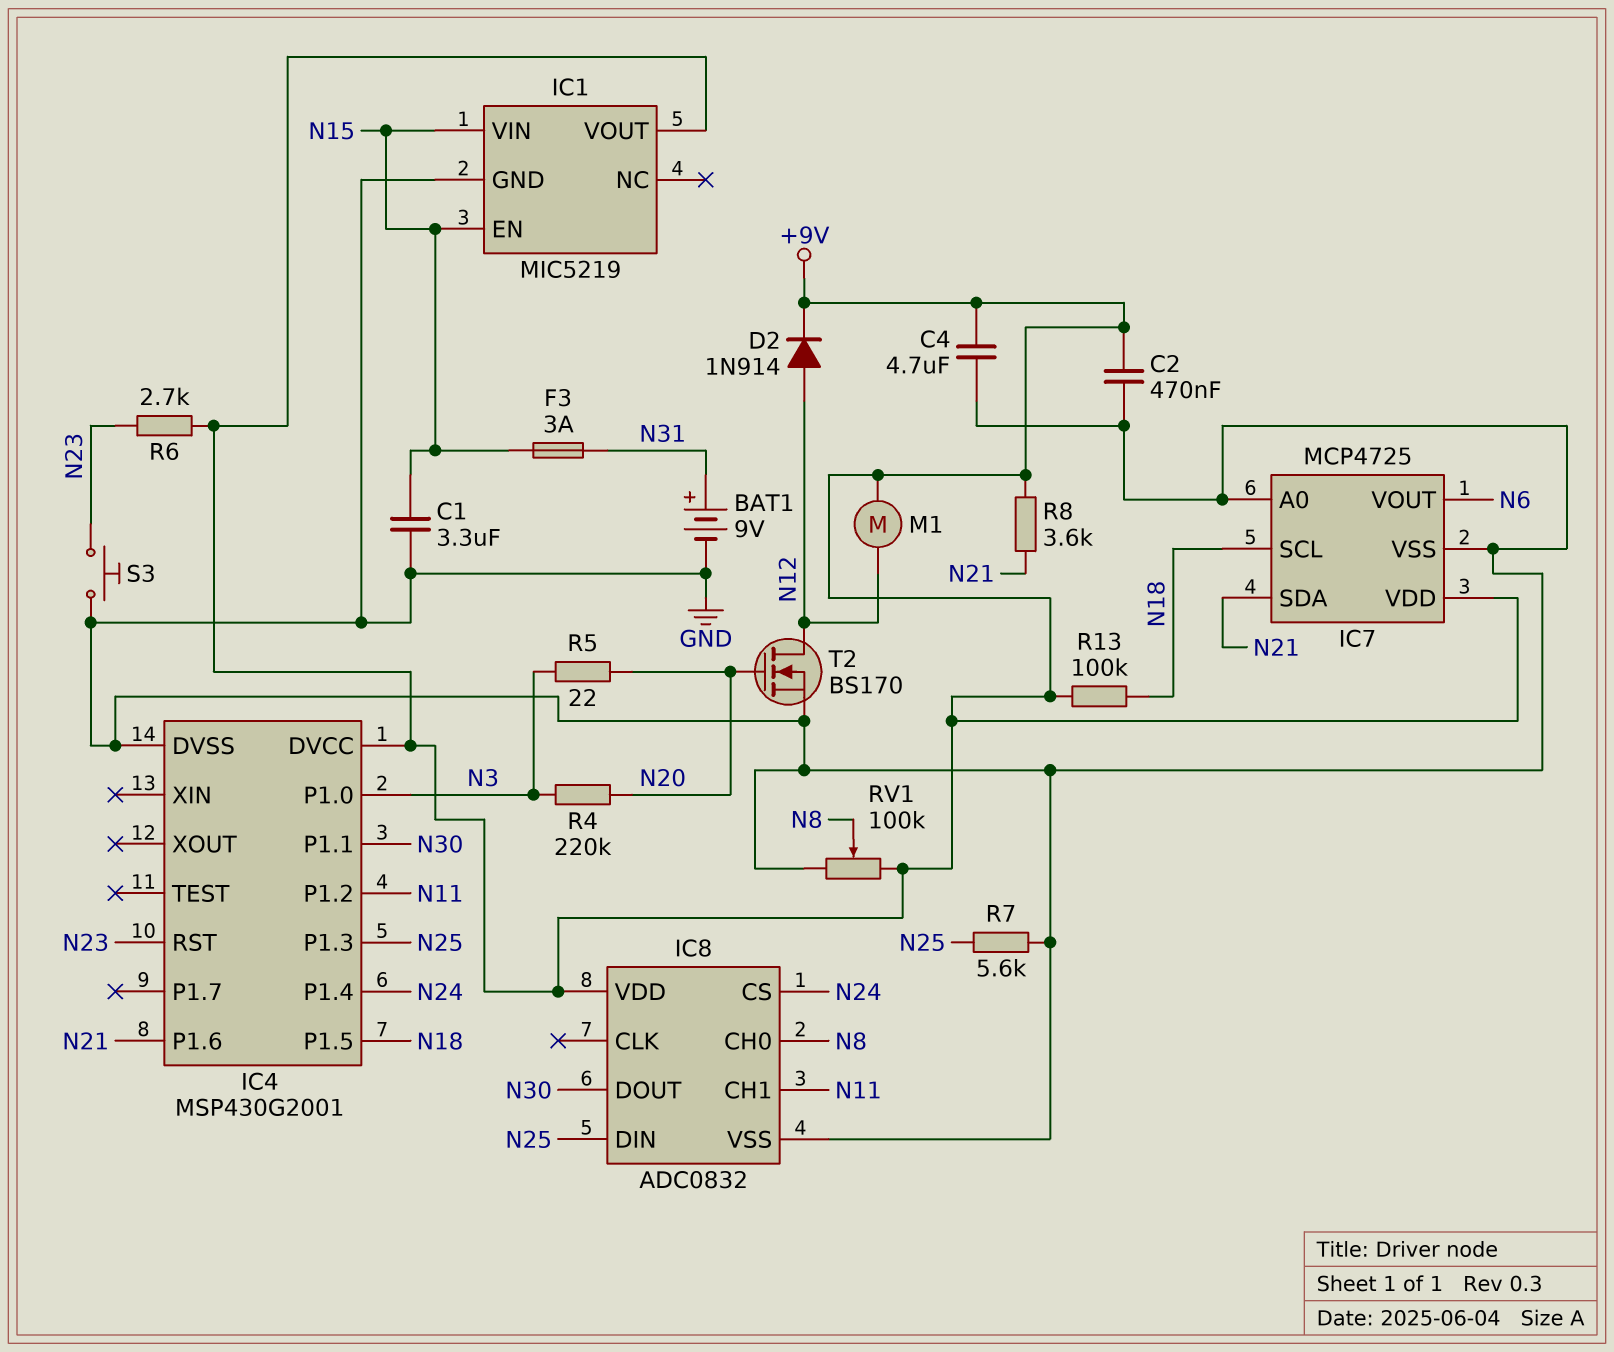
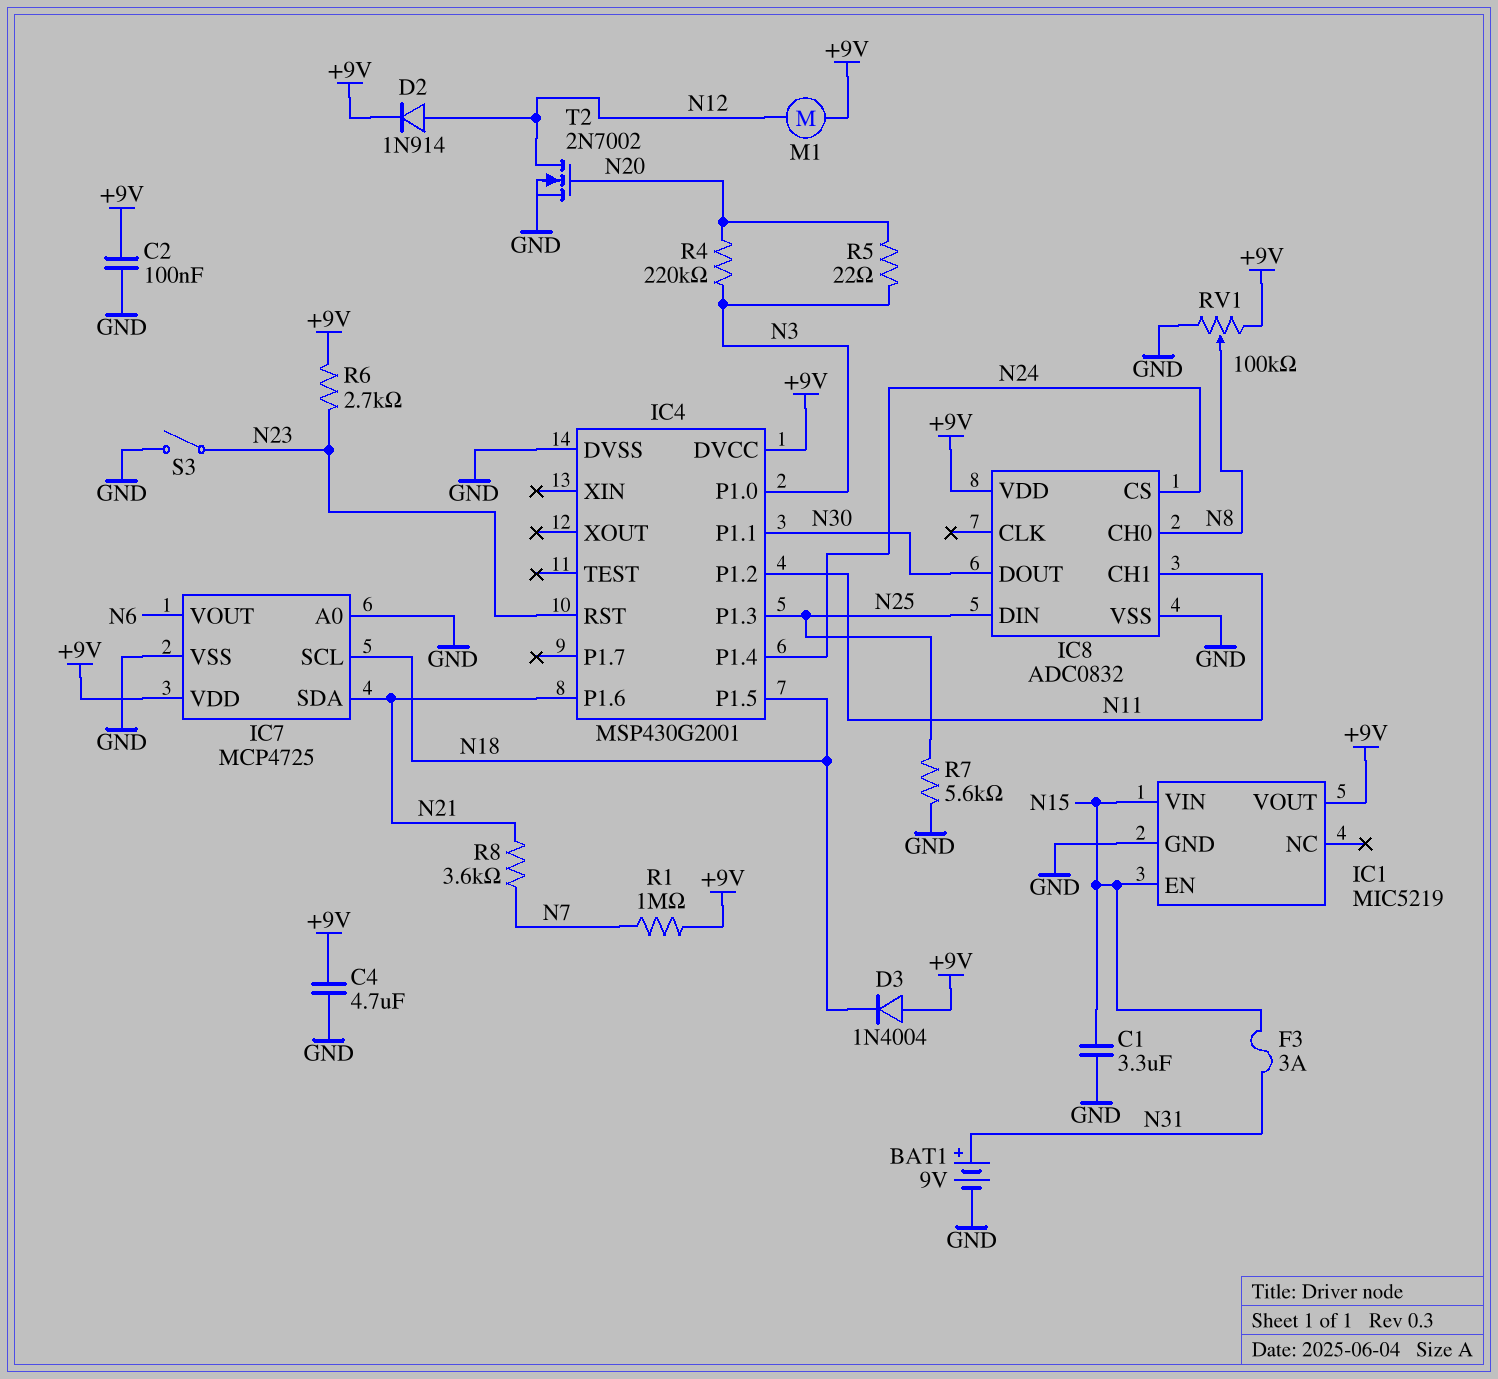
C2: 470nF (+9V, GND) -> 100nF (+9V, GND)
D3: none -> diode 1N4004 (A +9V, K N18)
R1: none -> 1M (+9V, N7)
R8: 3.6k (+9V, N21) -> 3.6k (N7, N21)
R13: 100k (+9V, N18) -> none
S3: button (GND, N23) -> switch (GND, N23)
T2: NMOS BS170 (G N20, D N12, S GND) -> NMOS 2N7002 (G N20, D N12, S GND)

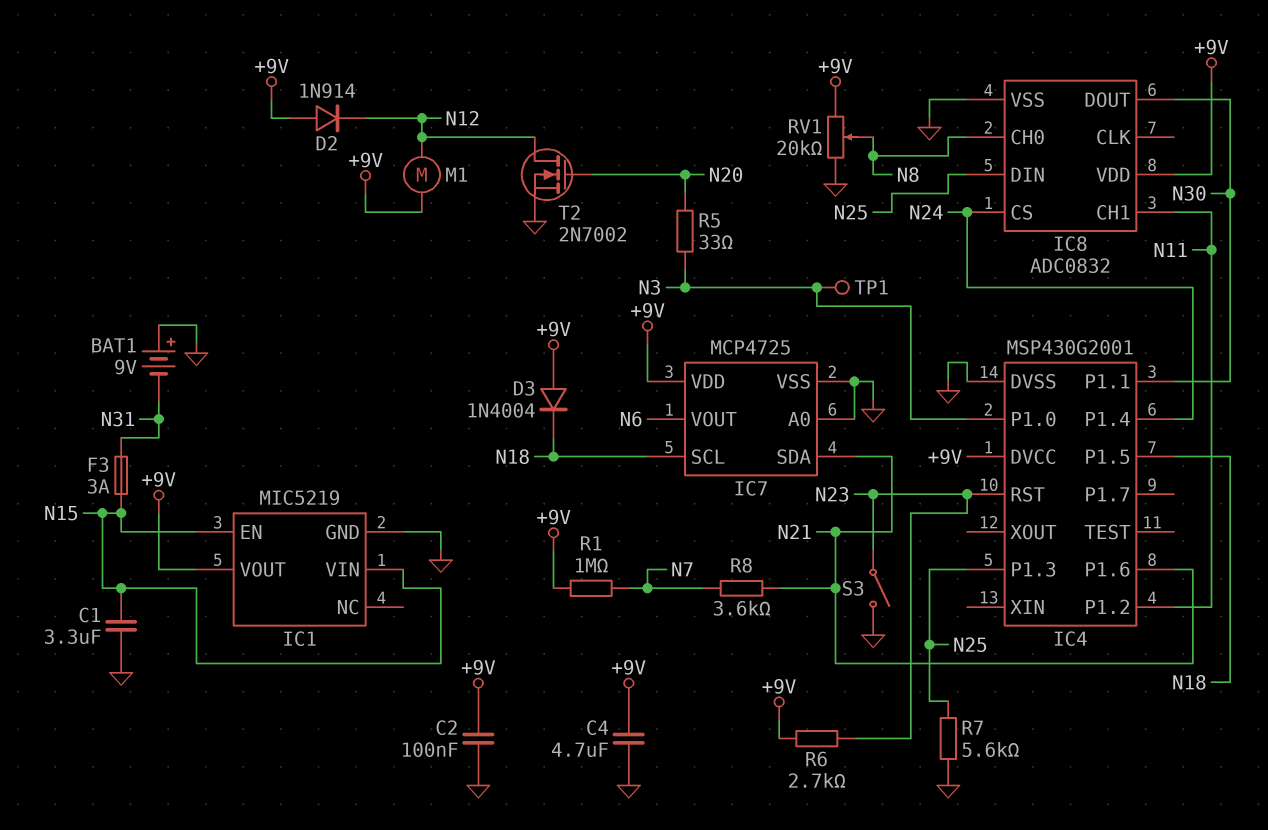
BAT1: 9V (plus N31, minus GND) -> 9V (plus GND, minus N31)
D2: diode 1N914 (A N12, K +9V) -> diode 1N914 (A +9V, K N12)
R4: 220k (N3, N20) -> none
R5: 22 (N3, N20) -> 33 (N3, N20)
RV1: 100k (+9V, GND, wiper N8) -> 20k (+9V, GND, wiper N8)
TP1: none -> test point (N3)

